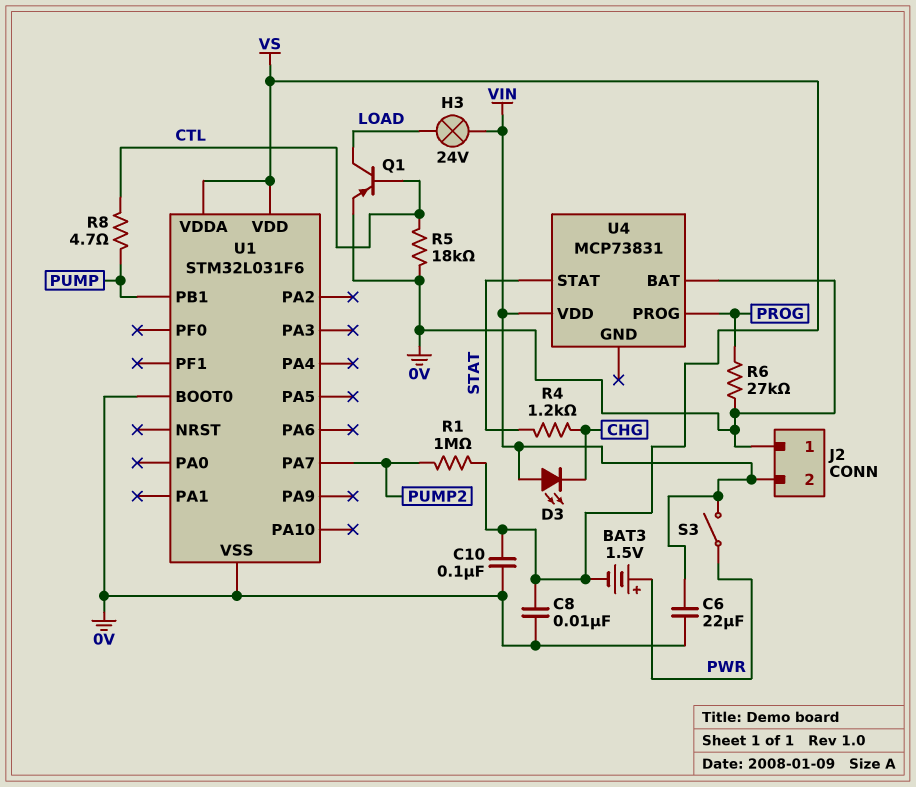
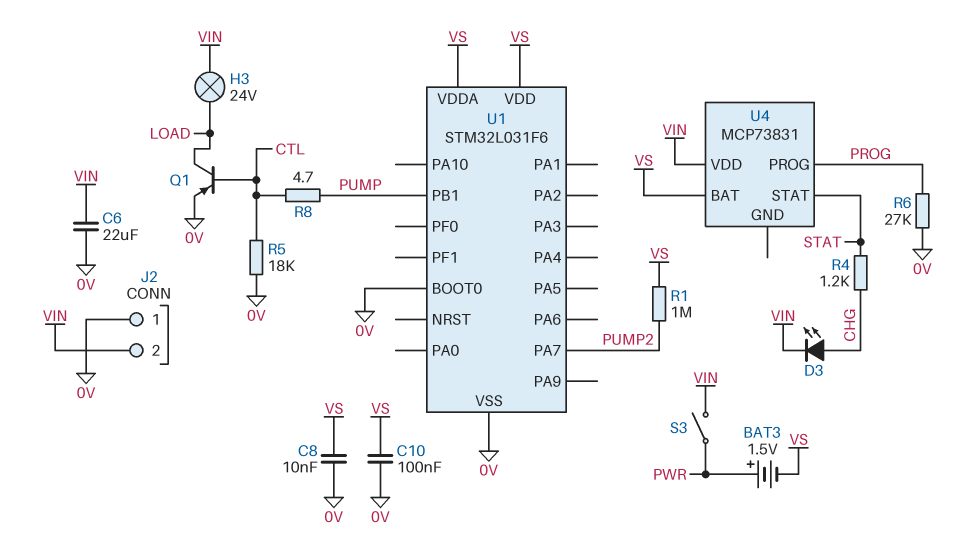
D3: LED (A VIN, K CHG) -> LED (A CHG, K VIN)
U4 pin BAT: 0V -> VS

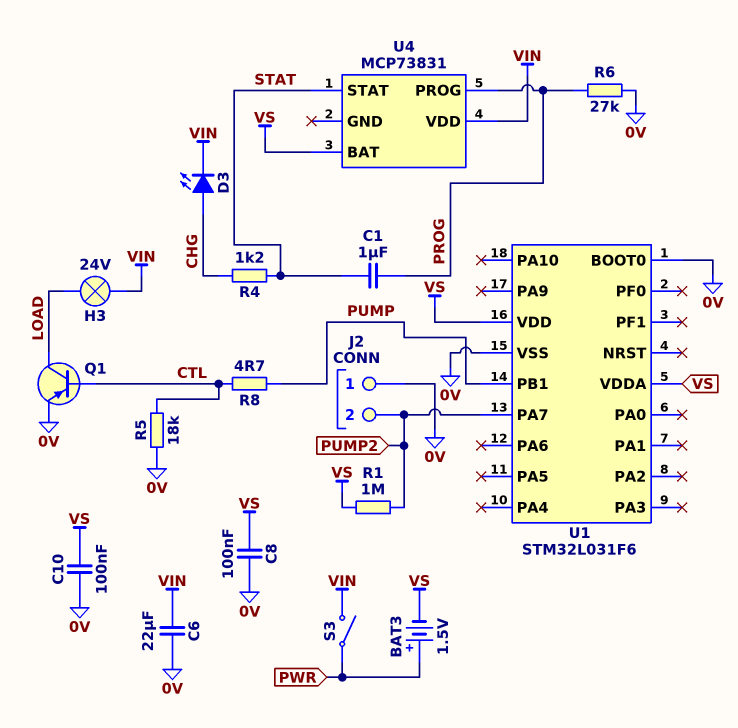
C1: none -> 1uF (PROG, STAT)
C8: 10nF (0V, VS) -> 100nF (0V, VS)
J2 pin 2: VIN -> PUMP2

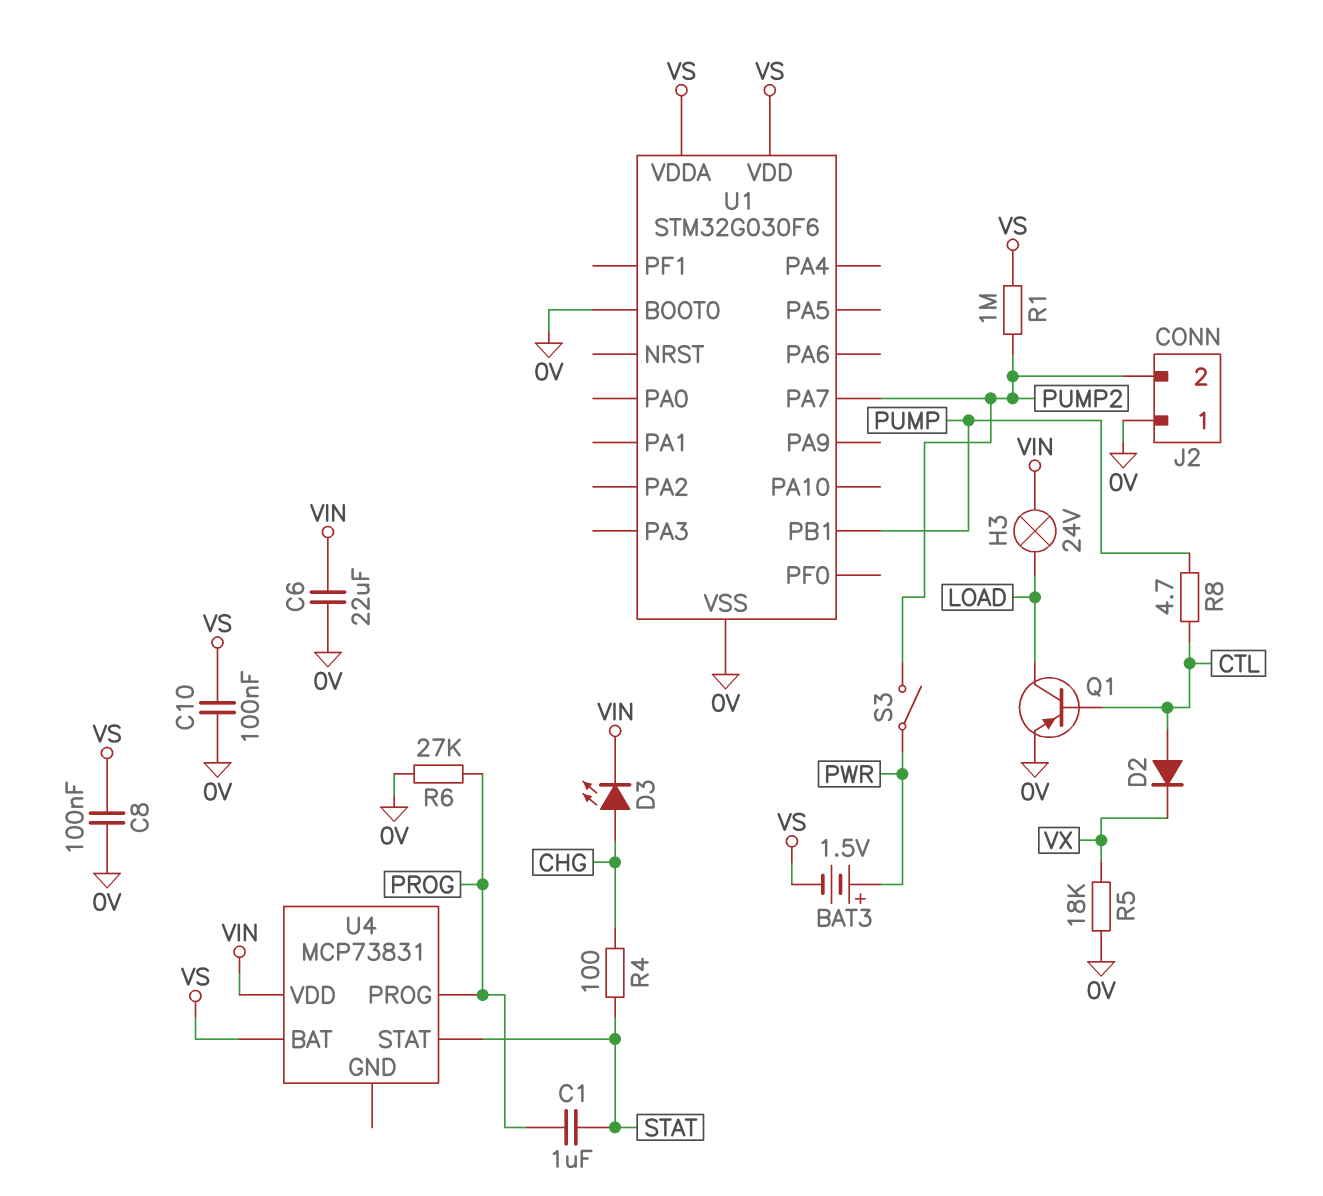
D2: none -> diode (A CTL, K VX)
R4: 1.2k (CHG, STAT) -> 100 (CHG, STAT)
R5: 18k (0V, CTL) -> 18k (0V, VX)
S3: switch (PWR, VIN) -> switch (PUMP2, PWR)
U1: STM32L031F6 -> STM32G030F6

